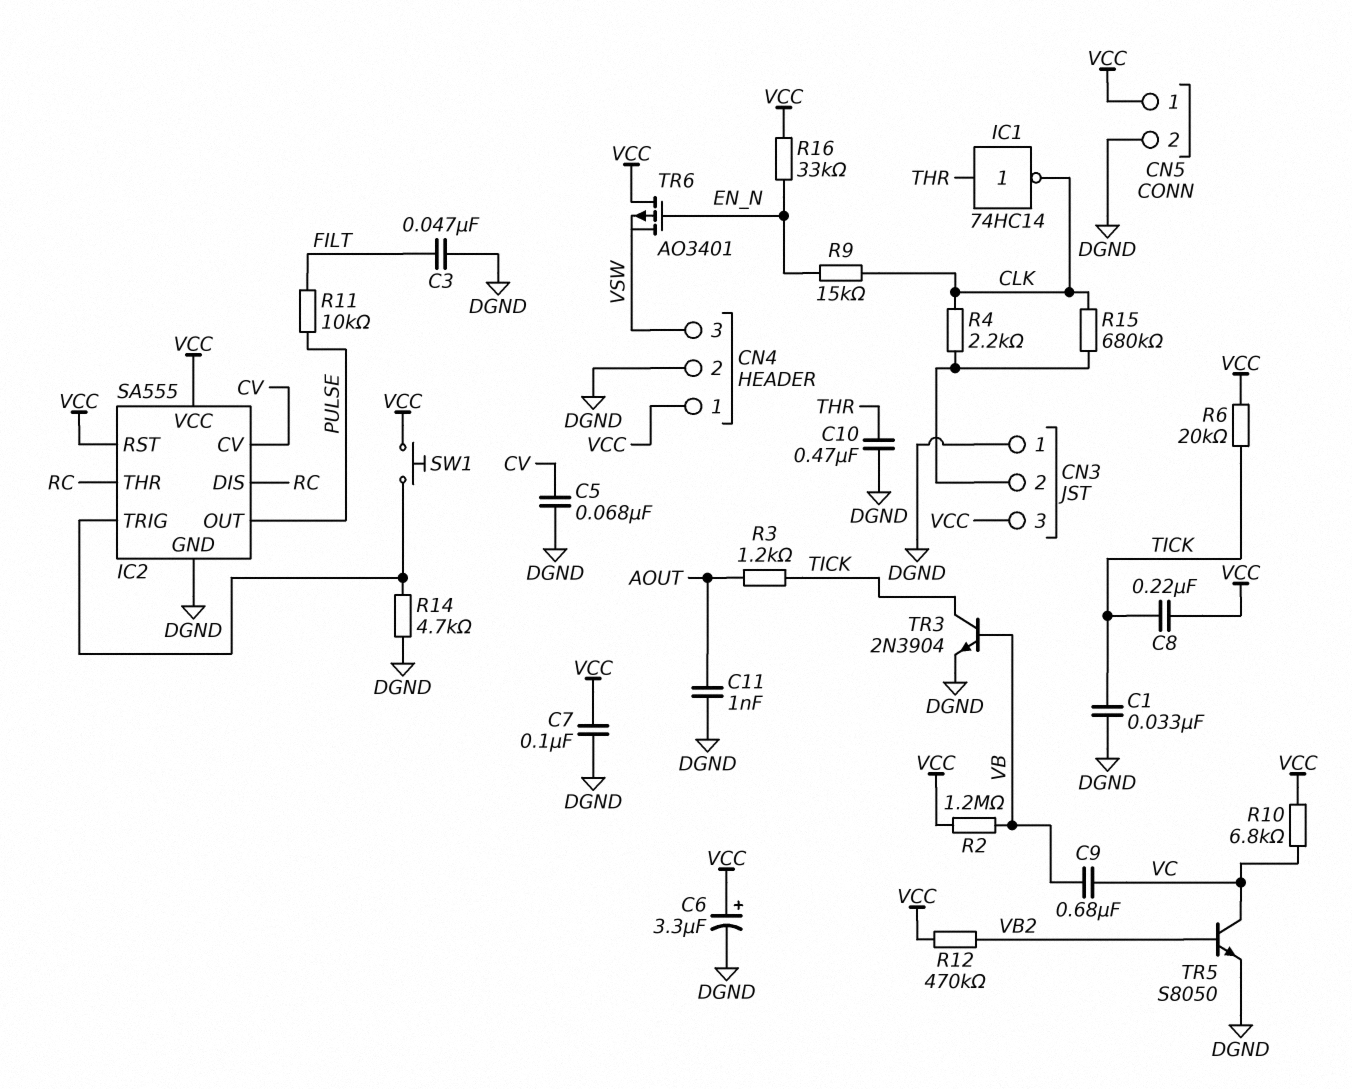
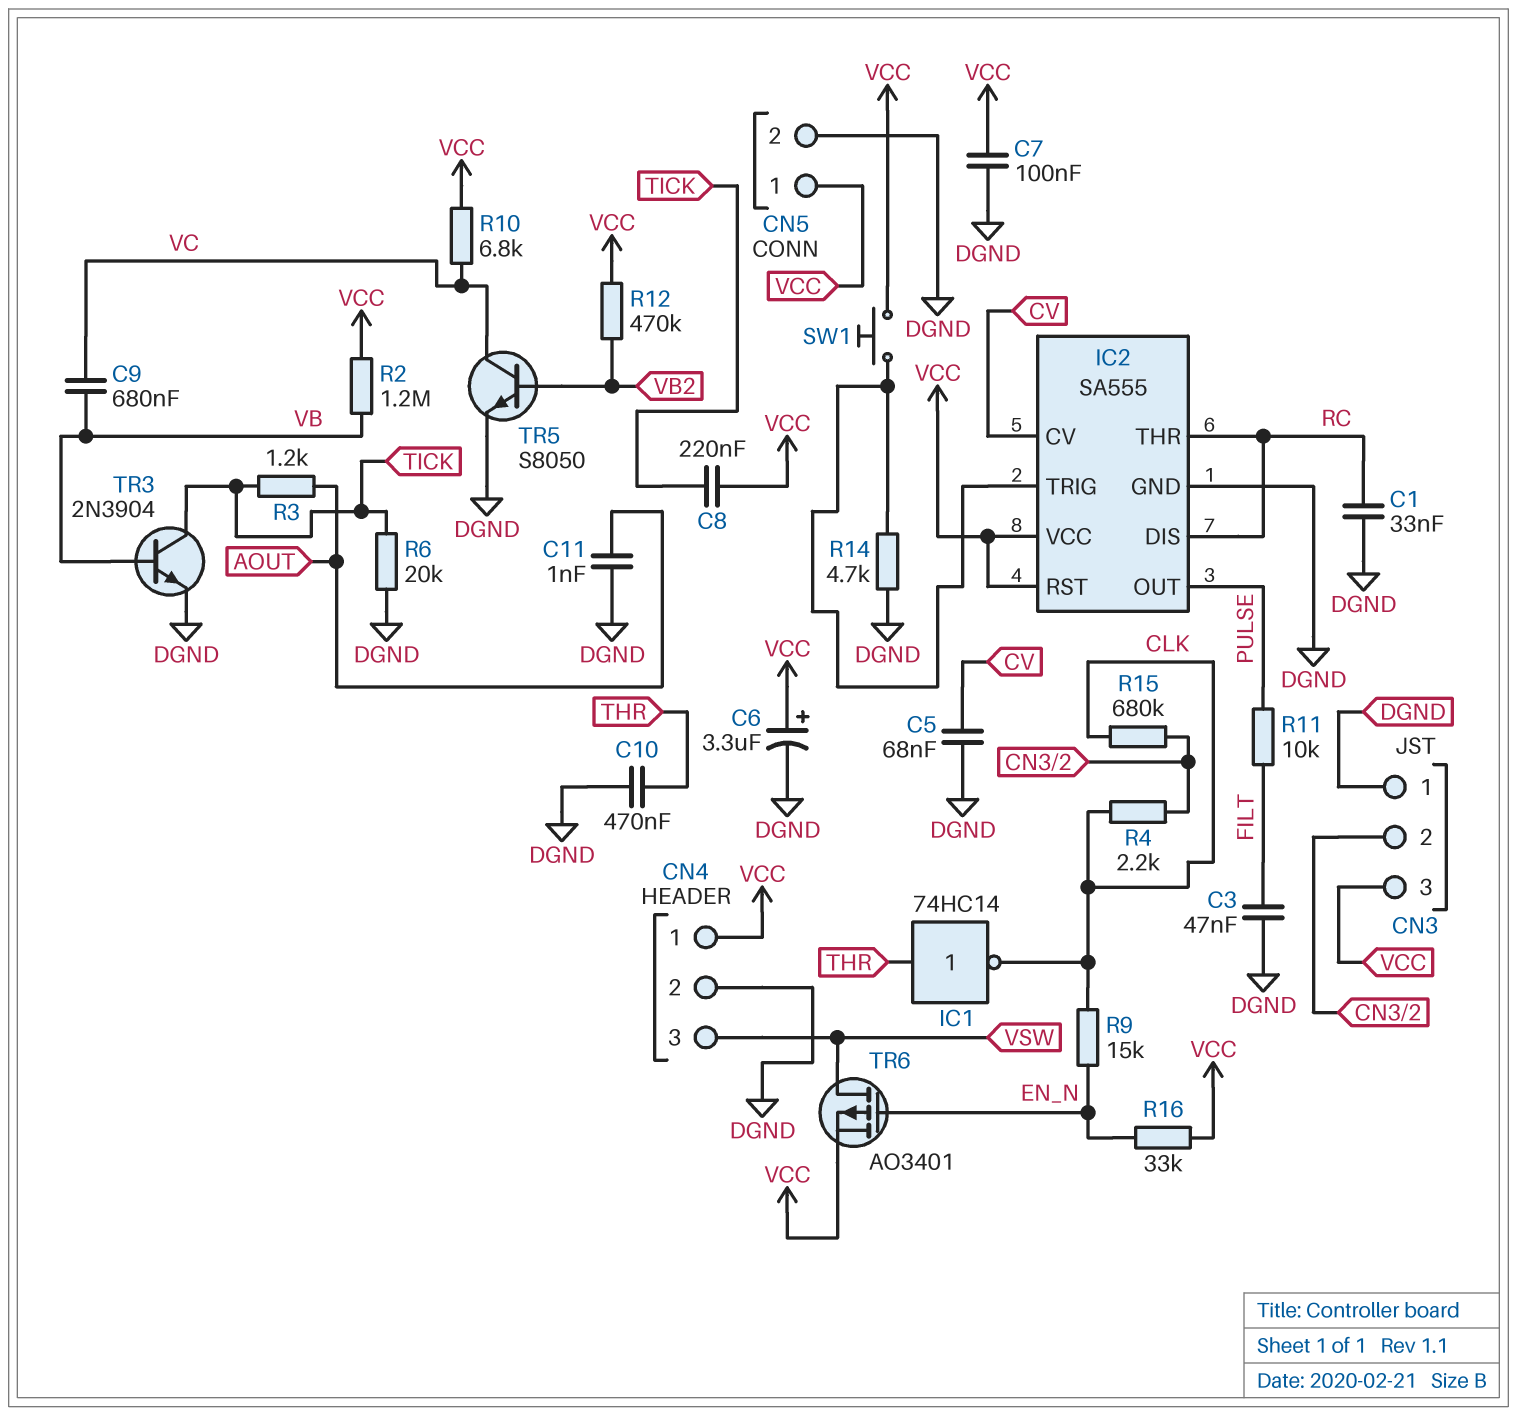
C1: 33nF (DGND, TICK) -> 33nF (DGND, RC)
R6: 20k (TICK, VCC) -> 20k (DGND, TICK)
TR6: PMOS AO3401 (G EN_N, D VCC, S VSW) -> PMOS AO3401 (G EN_N, D VSW, S VCC)

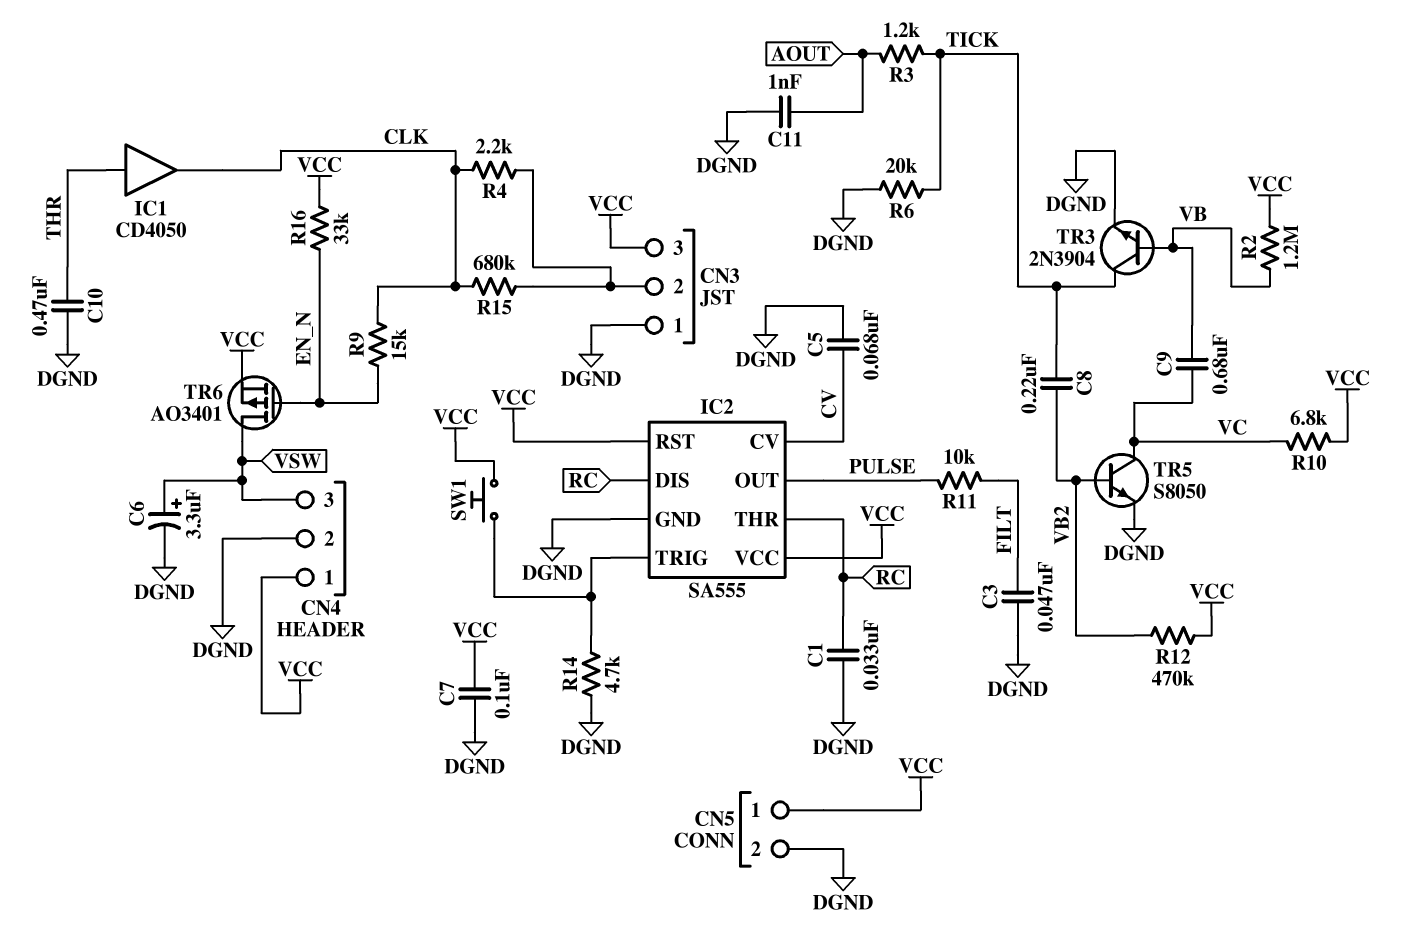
C6: 3.3uF (plus VCC, minus DGND) -> 3.3uF (plus VSW, minus DGND)
C8: 220nF (TICK, VCC) -> 220nF (TICK, VB2)
IC1: NOT 74HC14 (in THR, out CLK) -> buffer CD4050 (in THR, out CLK)

